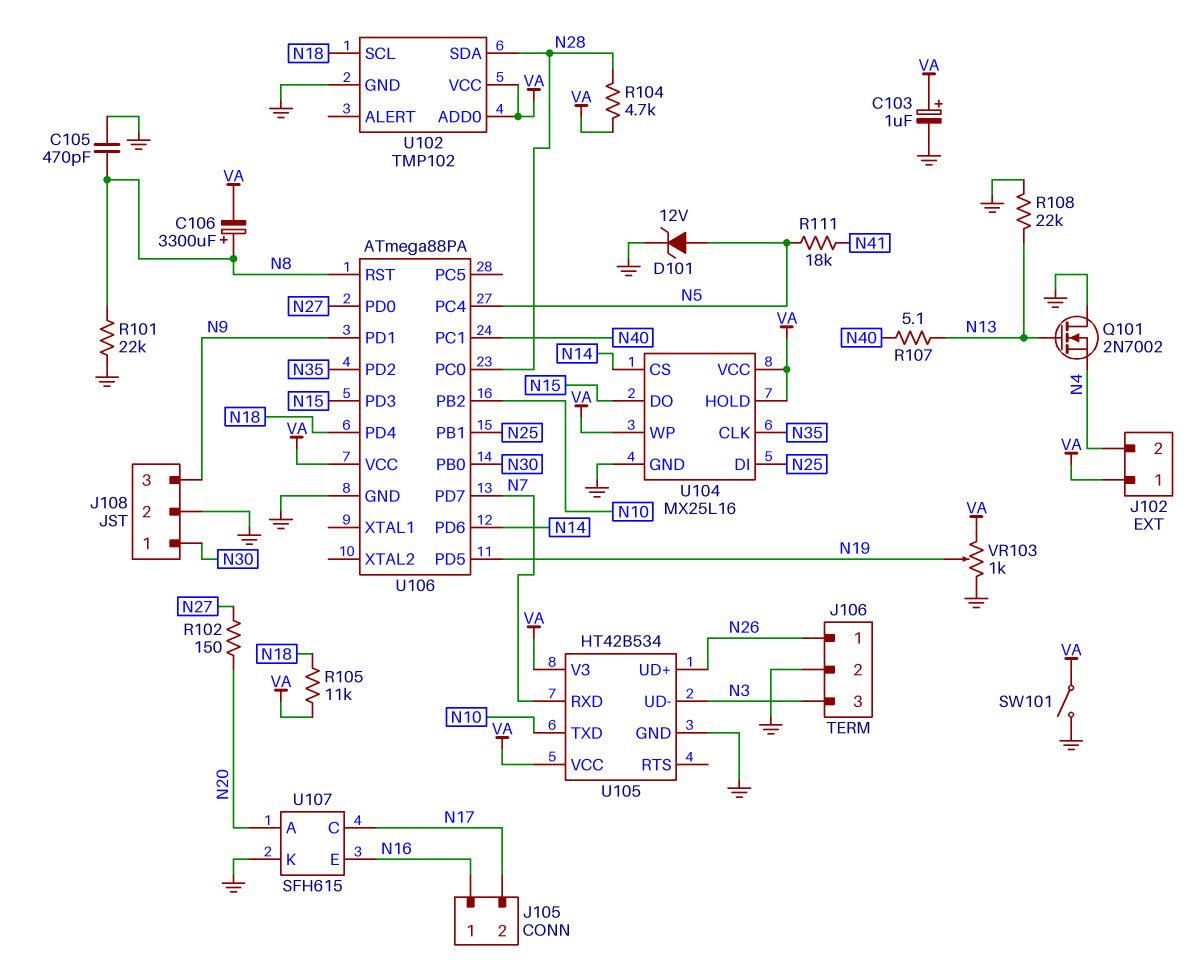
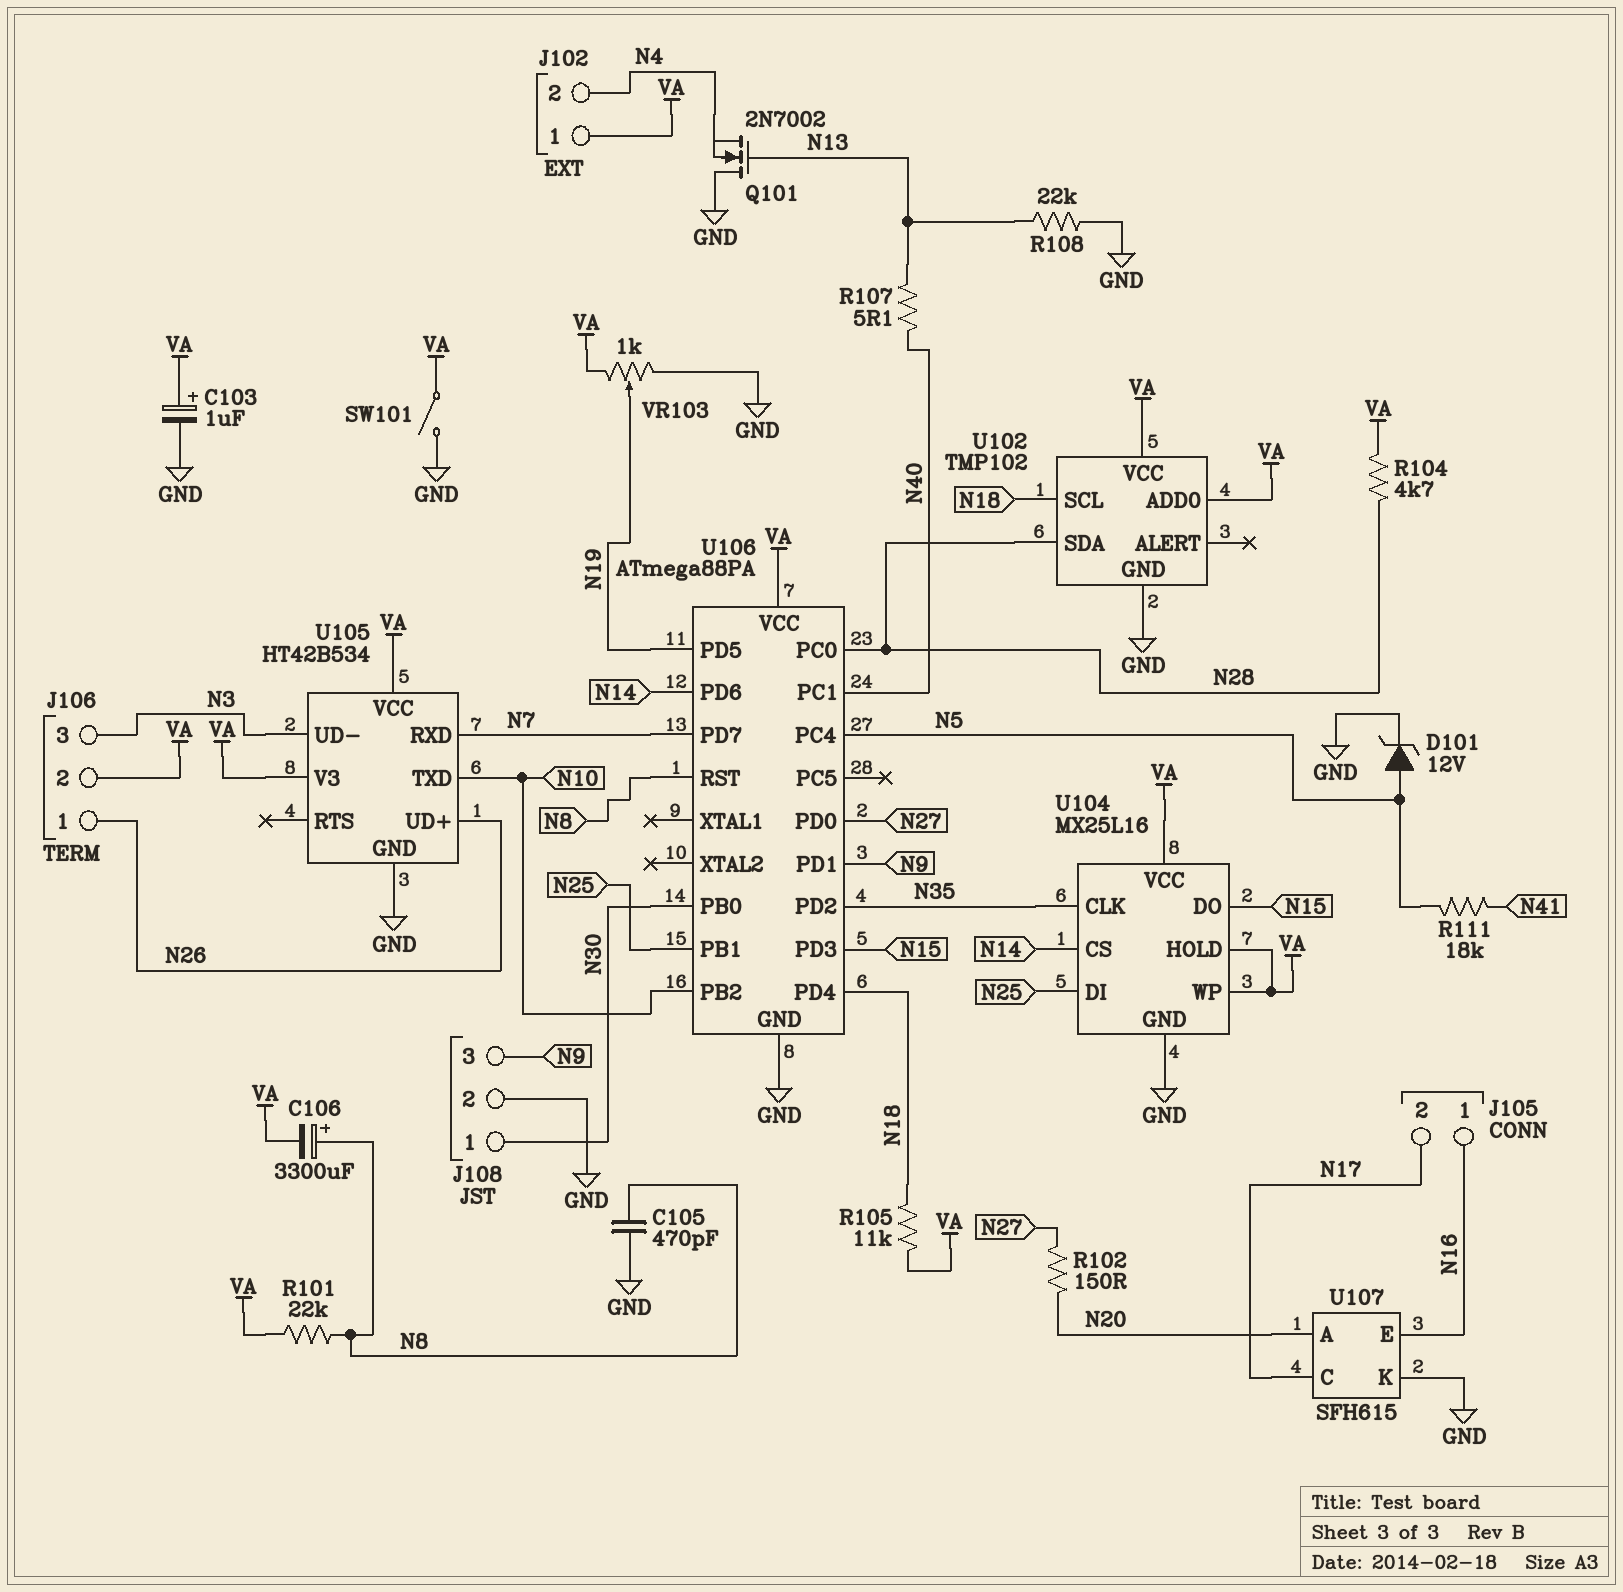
J106 pin 2: GND -> VA
R101: 22k (GND, N8) -> 22k (N8, VA)

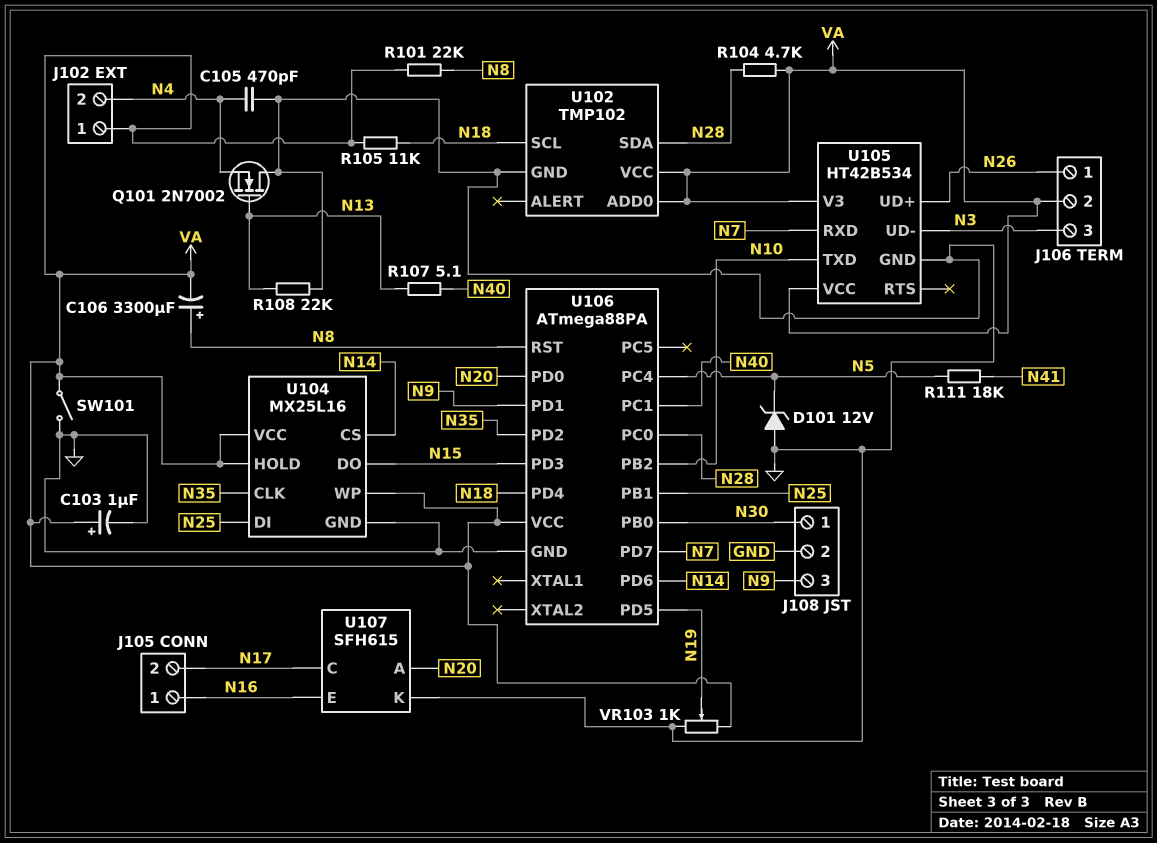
C105: 470pF (GND, N8) -> 470pF (GND, N4)
D101: zener 12V (A N5, K GND) -> zener 12V (A GND, K N5)
R102: 150 (N20, N27) -> none
U106 pin PD0: N27 -> N20

